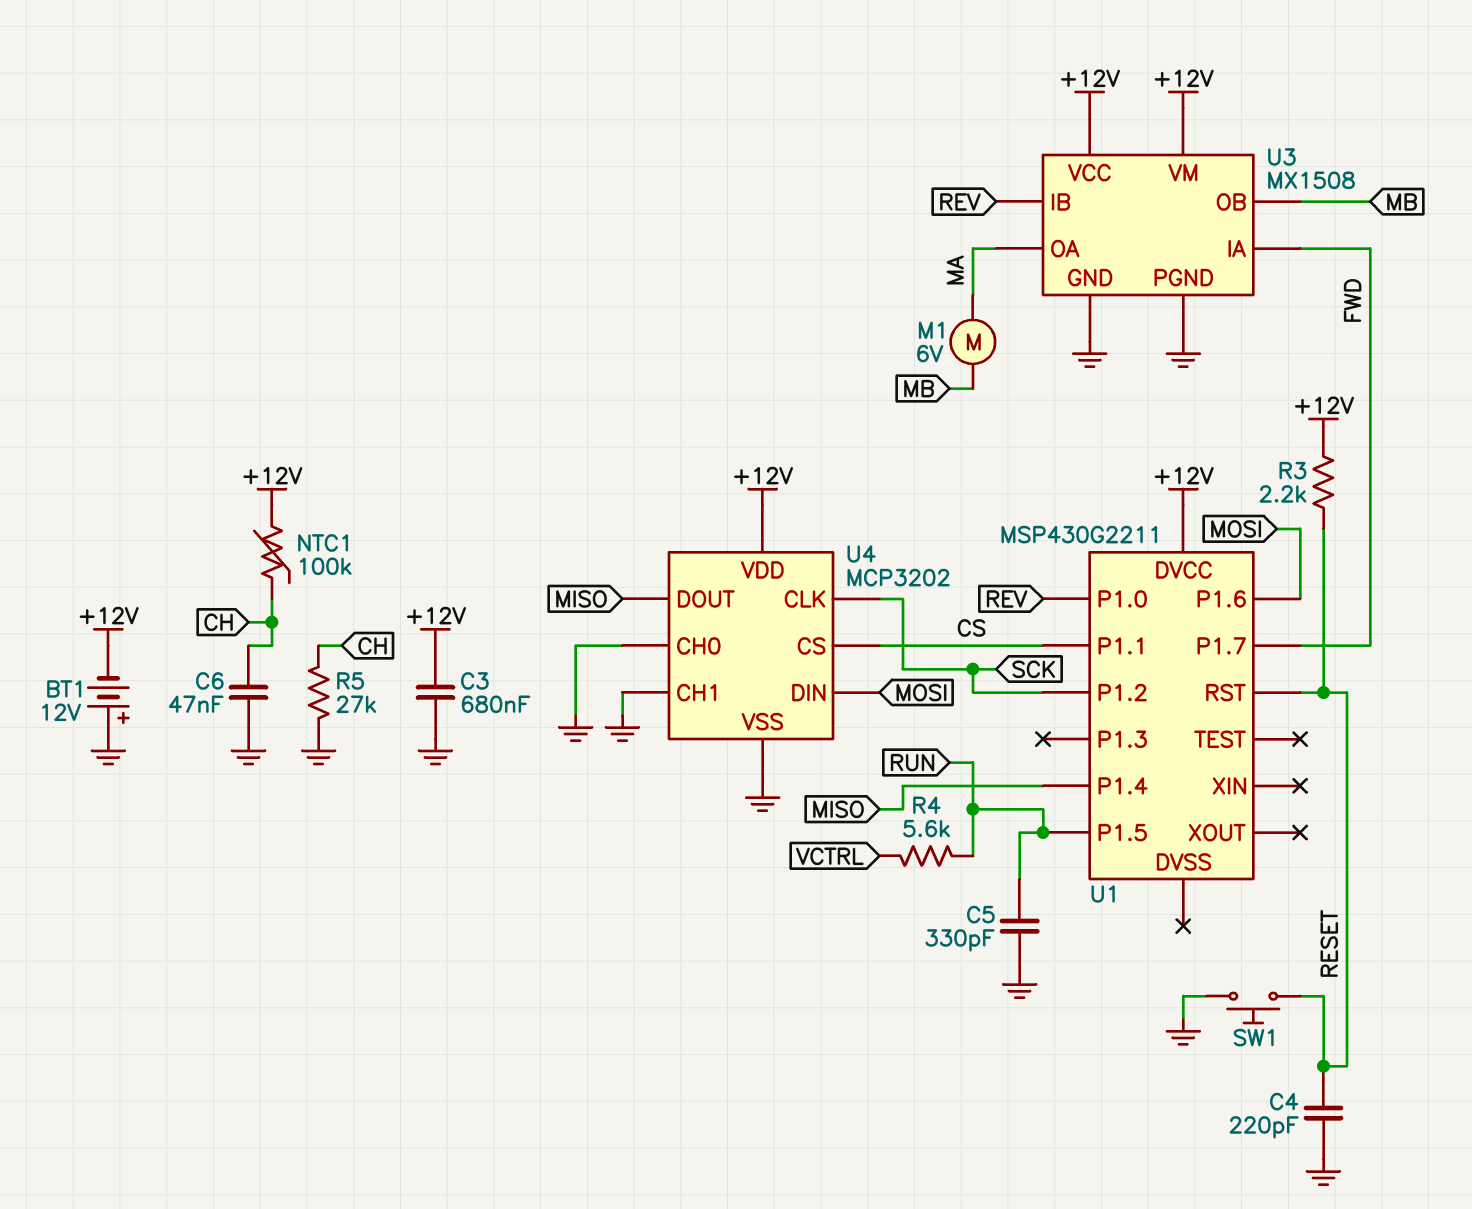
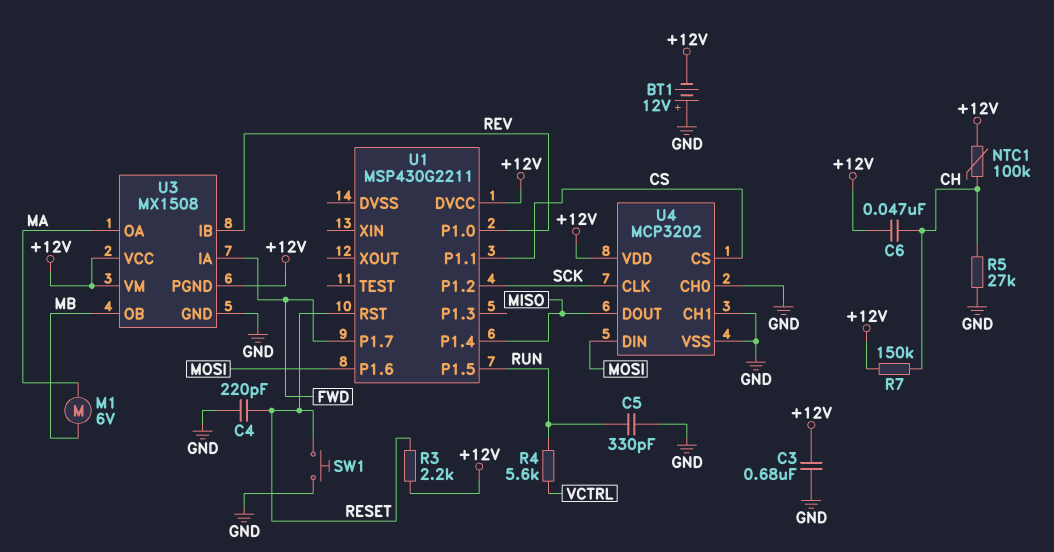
C6: 47nF (CH, GND) -> 47nF (+12V, CH)
R7: none -> 150k (+12V, CH)
U3 pin PGND: GND -> +12V

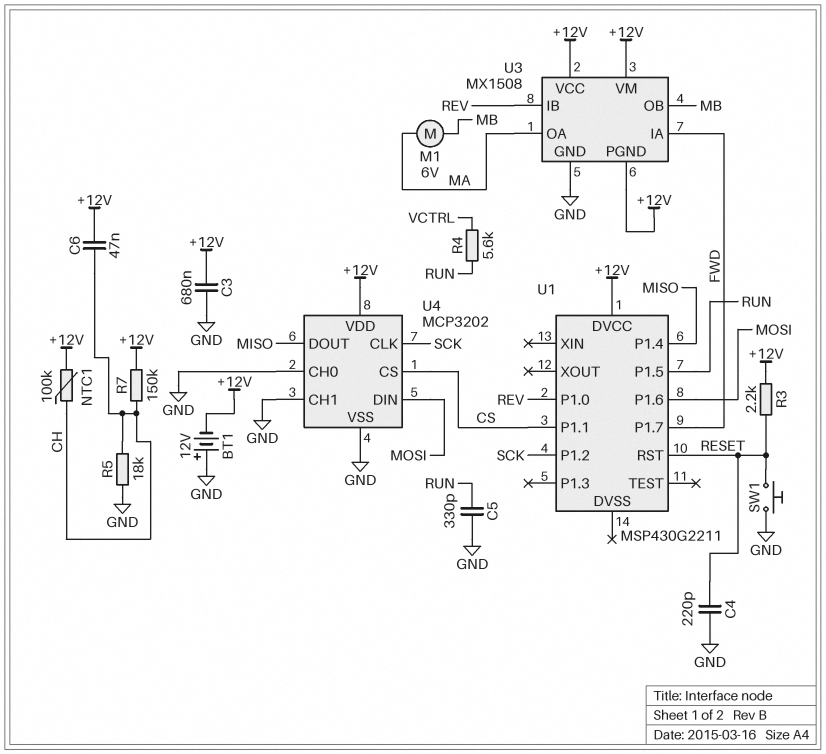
R5: 27k (CH, GND) -> 18k (CH, GND)

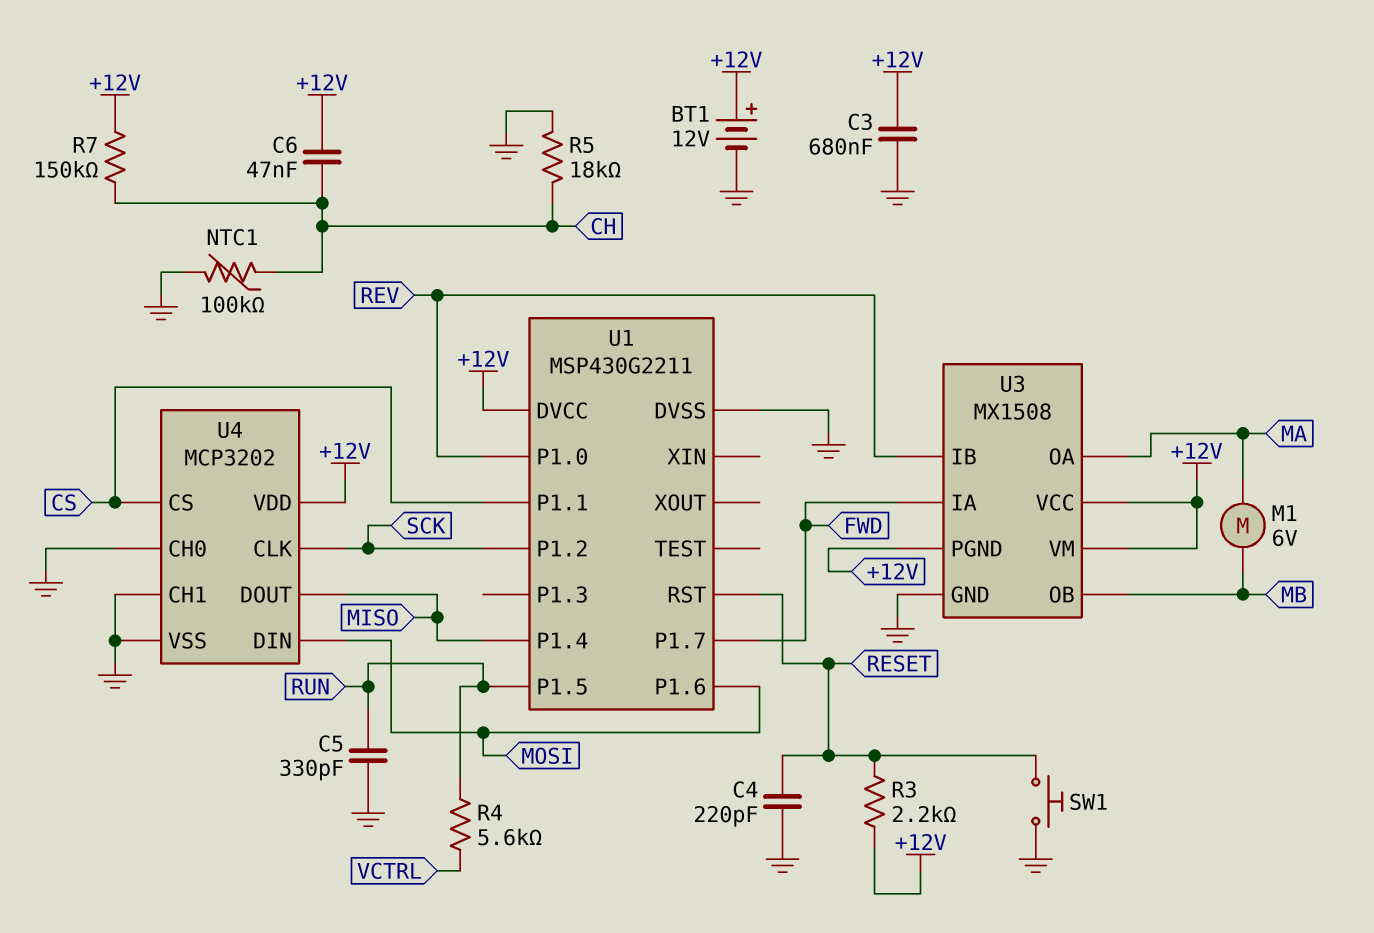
BT1: 12V (plus GND, minus +12V) -> 12V (plus +12V, minus GND)
NTC1: 100k (+12V, CH) -> 100k (CH, GND)
U1 pin DVSS: none -> GND

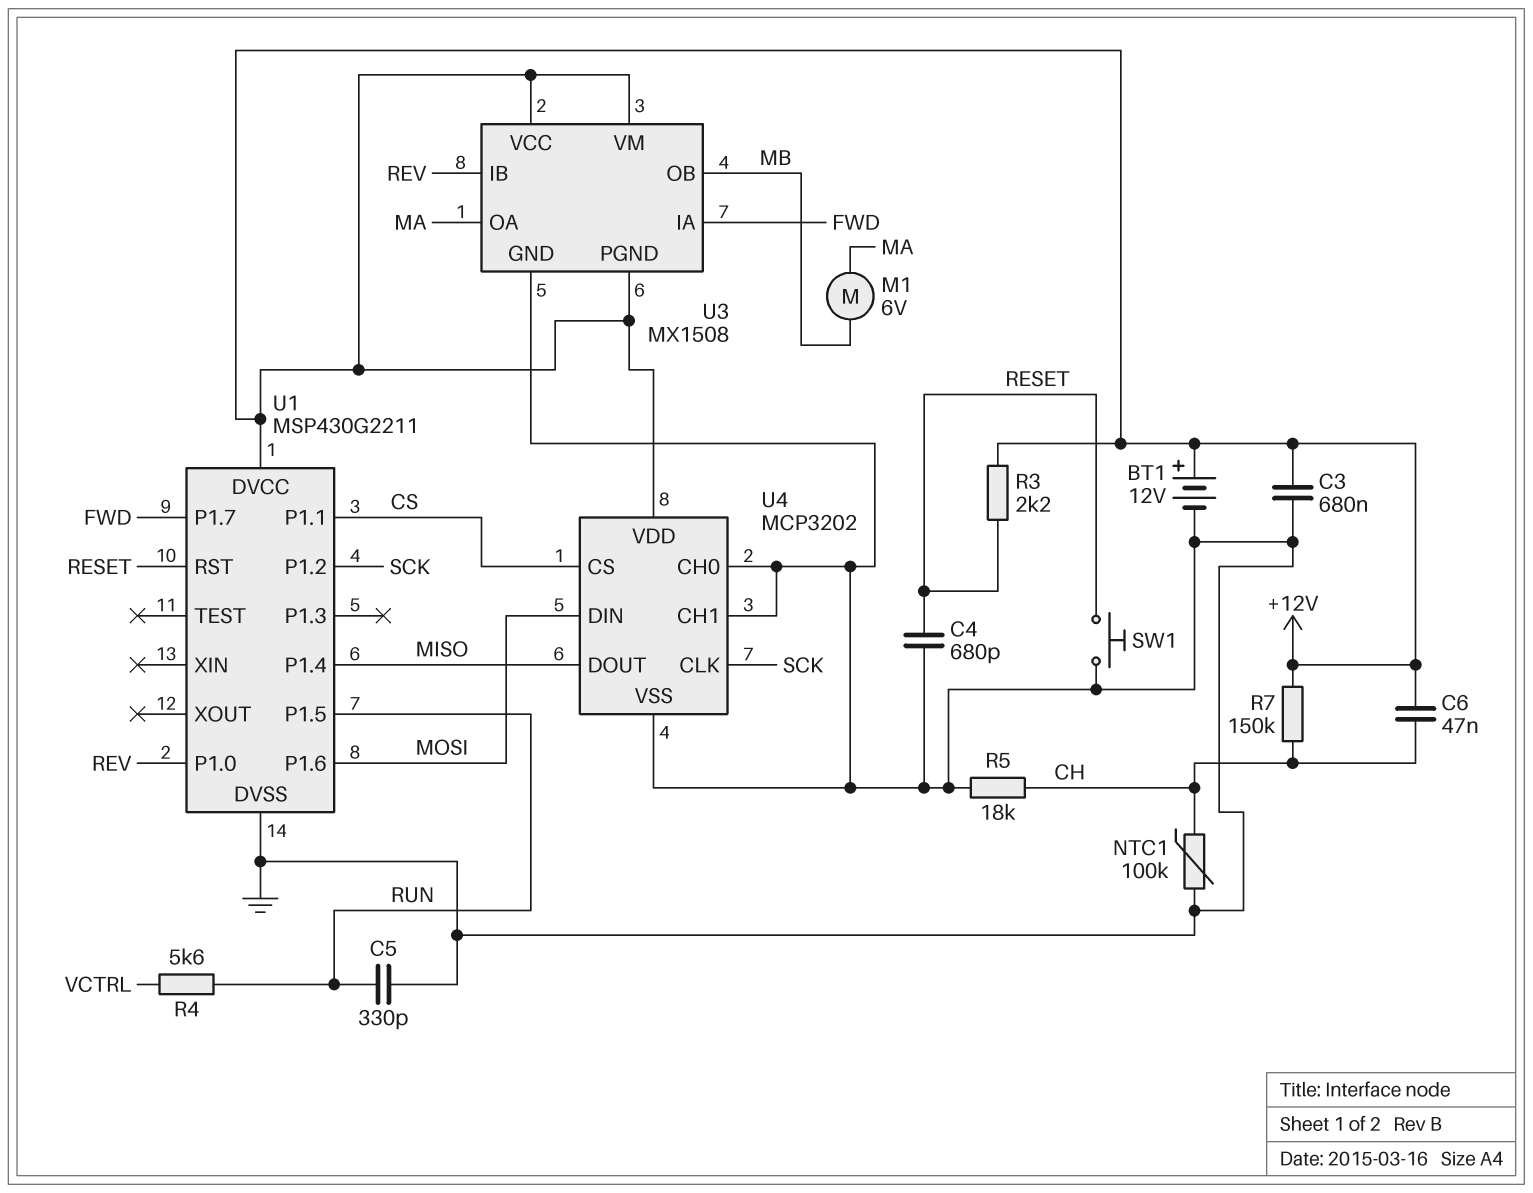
C4: 220pF (GND, RESET) -> 680pF (GND, RESET)

